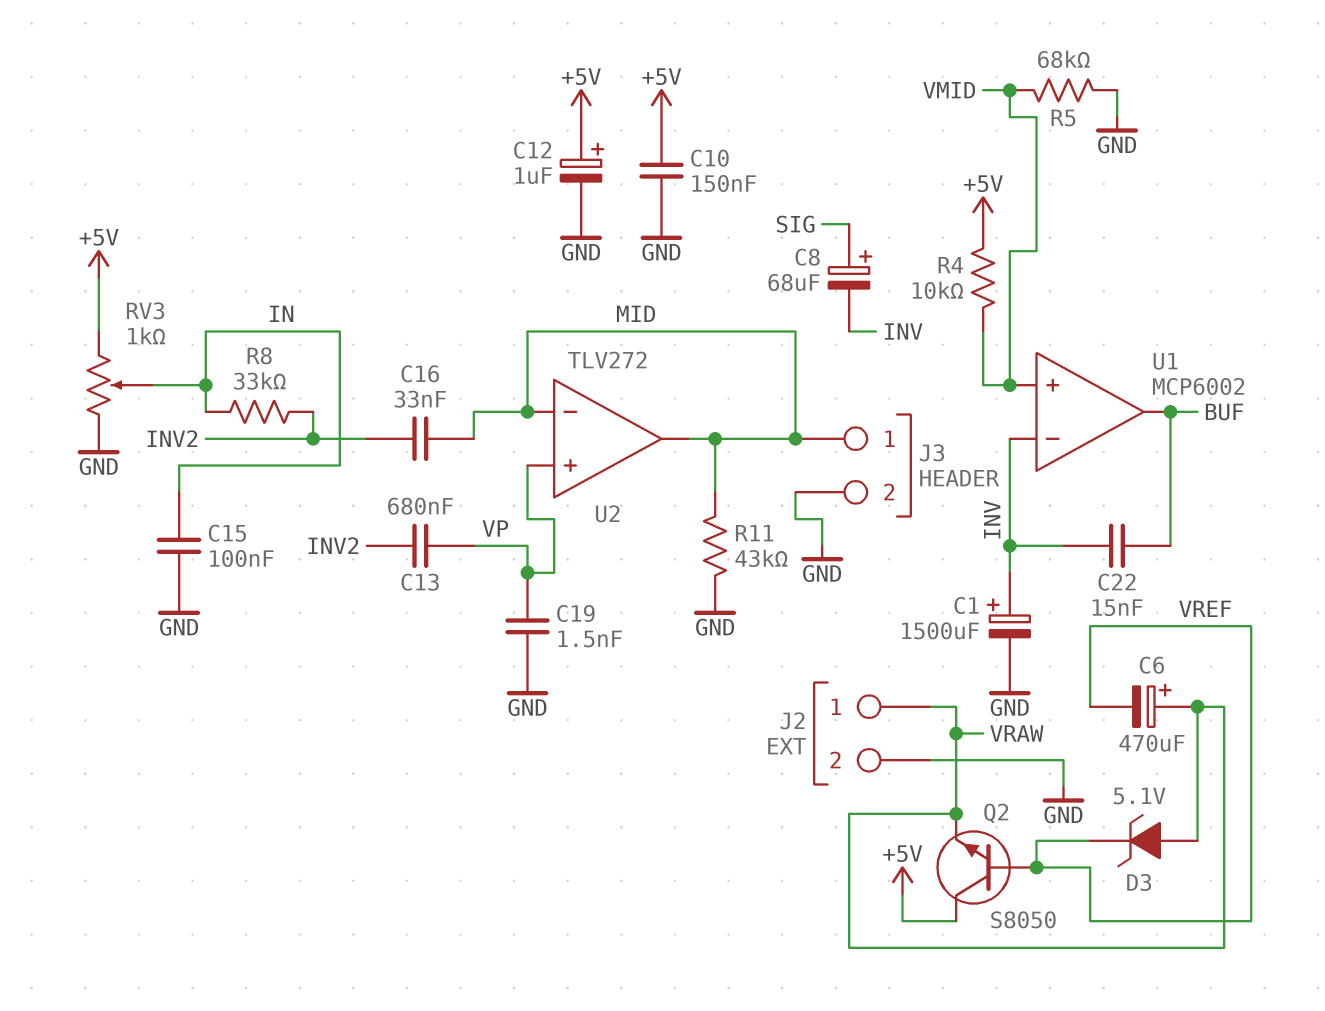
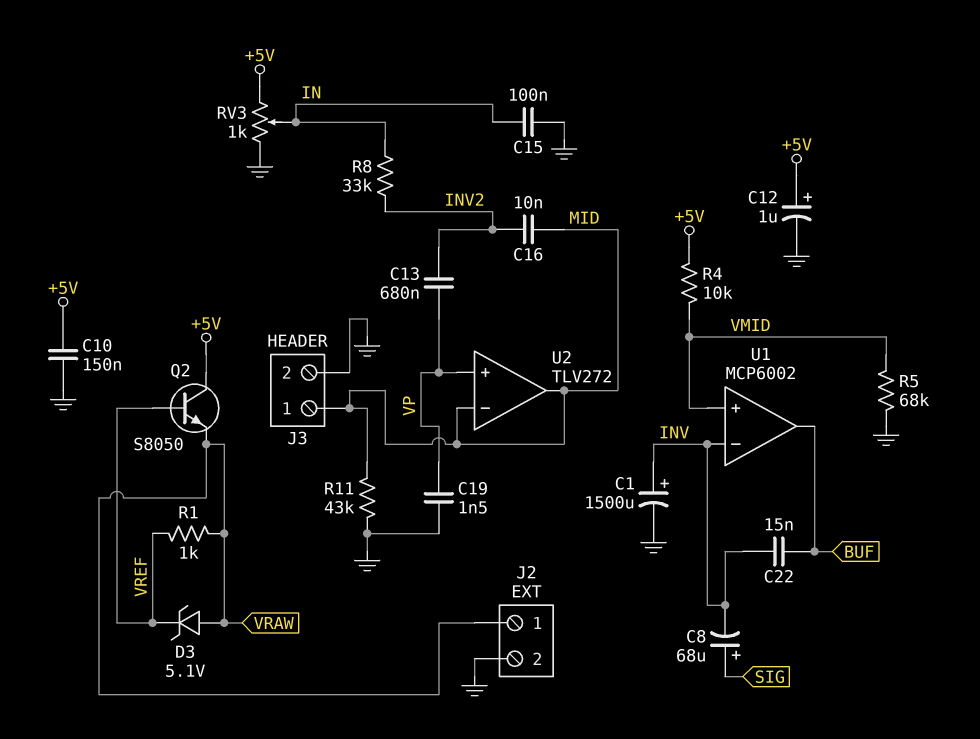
C6: 470uF (plus VRAW, minus VREF) -> none
C16: 33nF (INV2, MID) -> 10nF (INV2, MID)
R1: none -> 1k (VRAW, VREF)

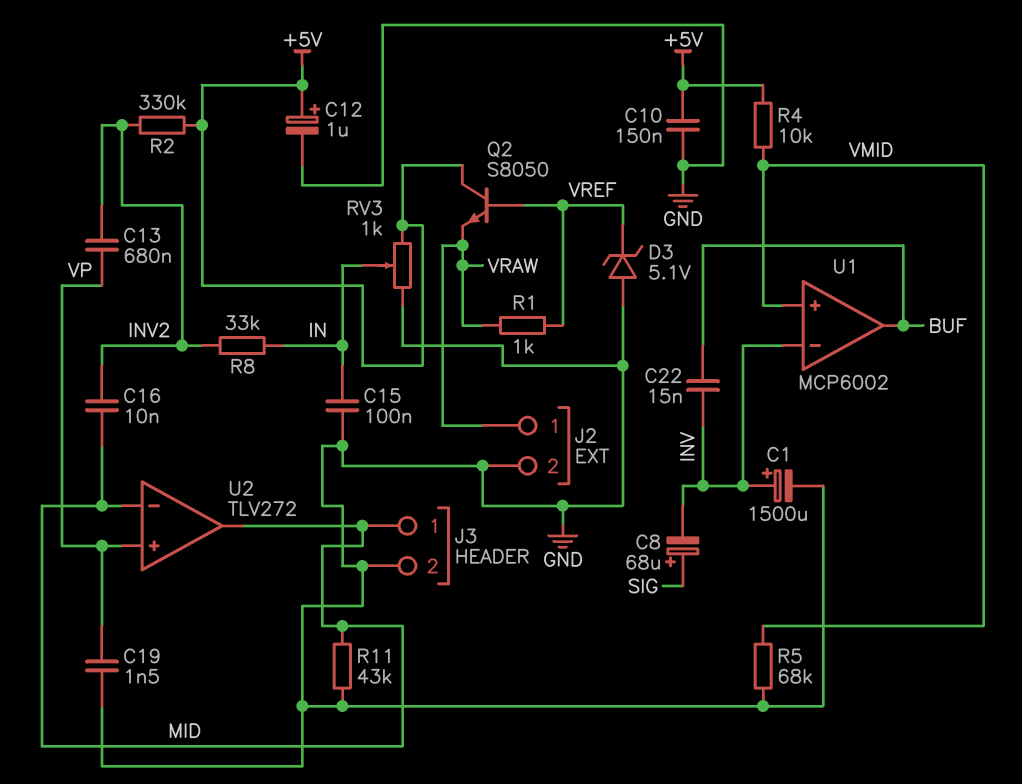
D3: zener 5.1V (A VRAW, K VREF) -> zener 5.1V (A GND, K VREF)
R2: none -> 330k (+5V, INV2)

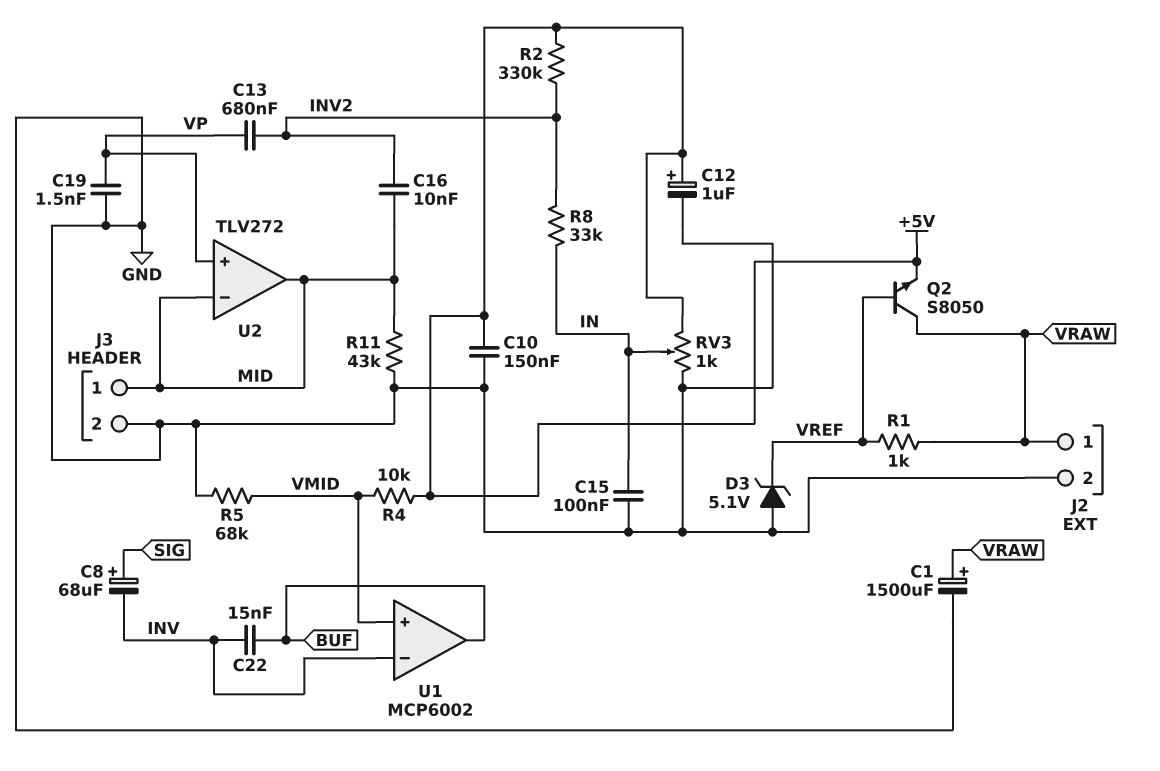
C1: 1500uF (plus INV, minus GND) -> 1500uF (plus VRAW, minus GND)
Q2: NPN S8050 (B VREF, C +5V, E VRAW) -> NPN S8050 (B VREF, C VRAW, E +5V)

